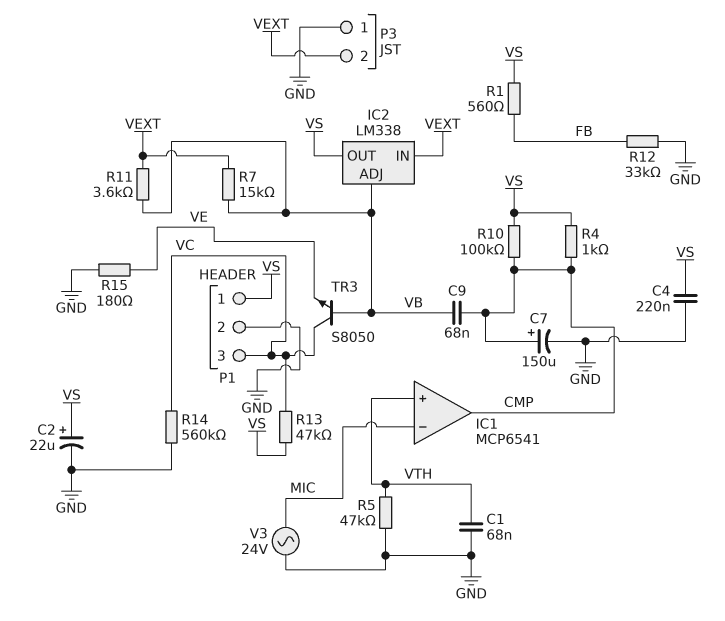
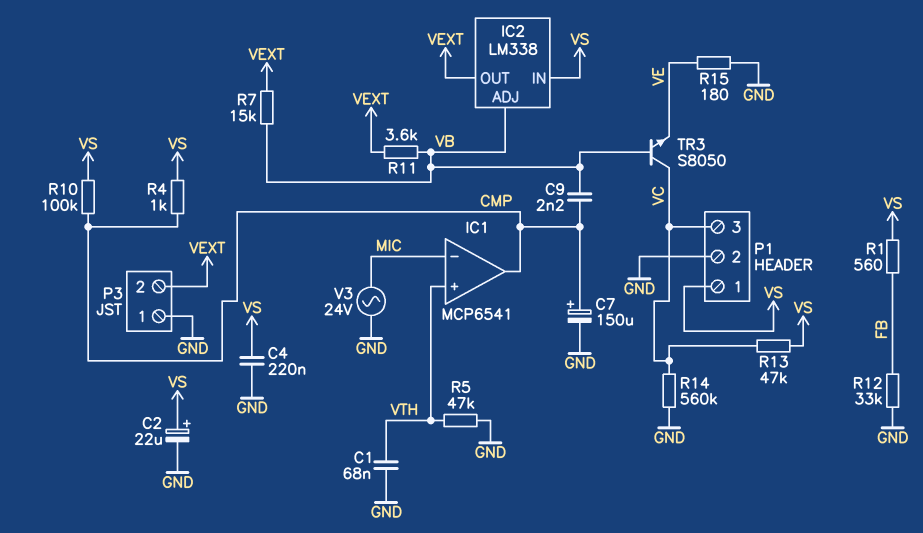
C9: 68nF (CMP, VB) -> 2.2nF (CMP, VB)
IC2 pin IN: VEXT -> VS
IC2 pin OUT: VS -> VEXT

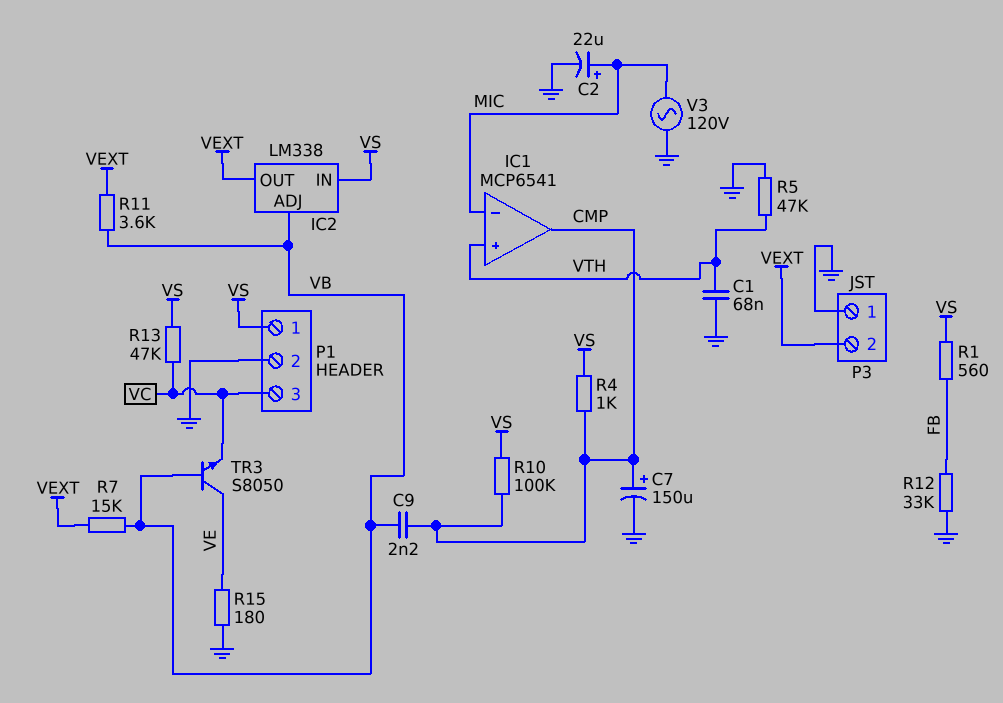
C2: 22uF (plus VS, minus GND) -> 22uF (plus MIC, minus GND)
C4: 220nF (GND, VS) -> none
R14: 560k (GND, VC) -> none
TR3: NPN S8050 (B VB, C VC, E VE) -> NPN S8050 (B VB, C VE, E VC)
V3: AC 24V (GND, MIC) -> AC 120V (GND, MIC)

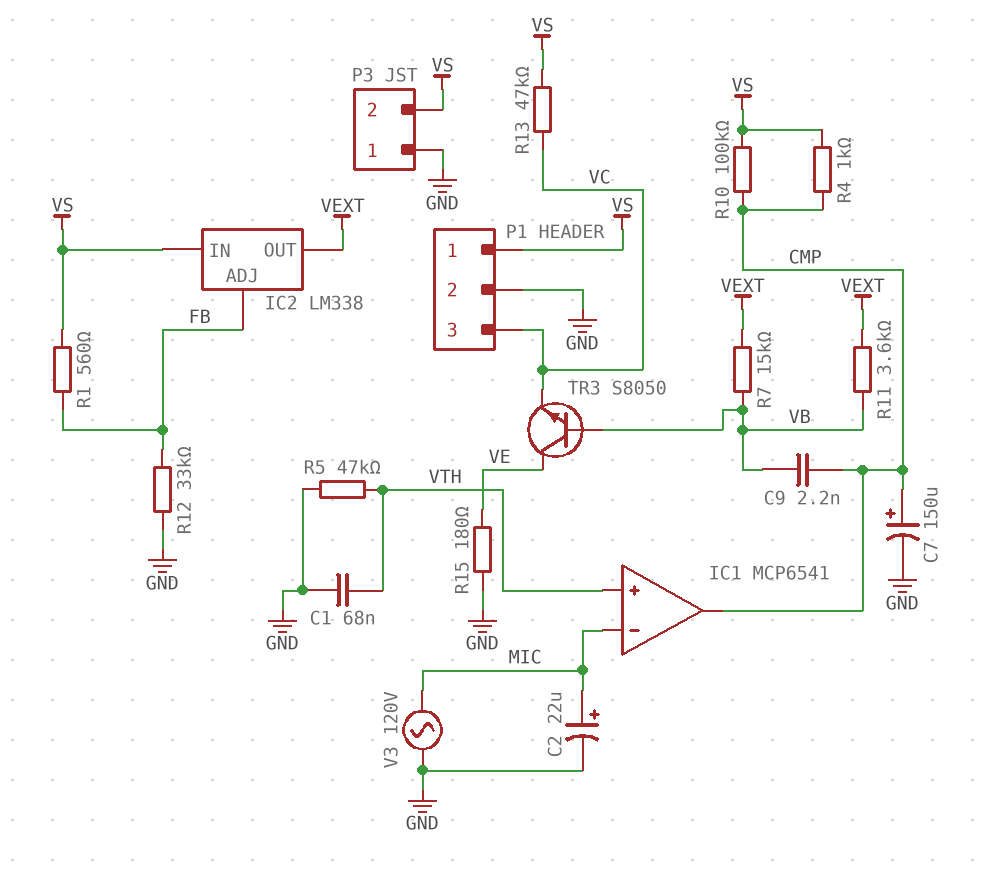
IC2 pin ADJ: VB -> FB
P3 pin 2: VEXT -> VS

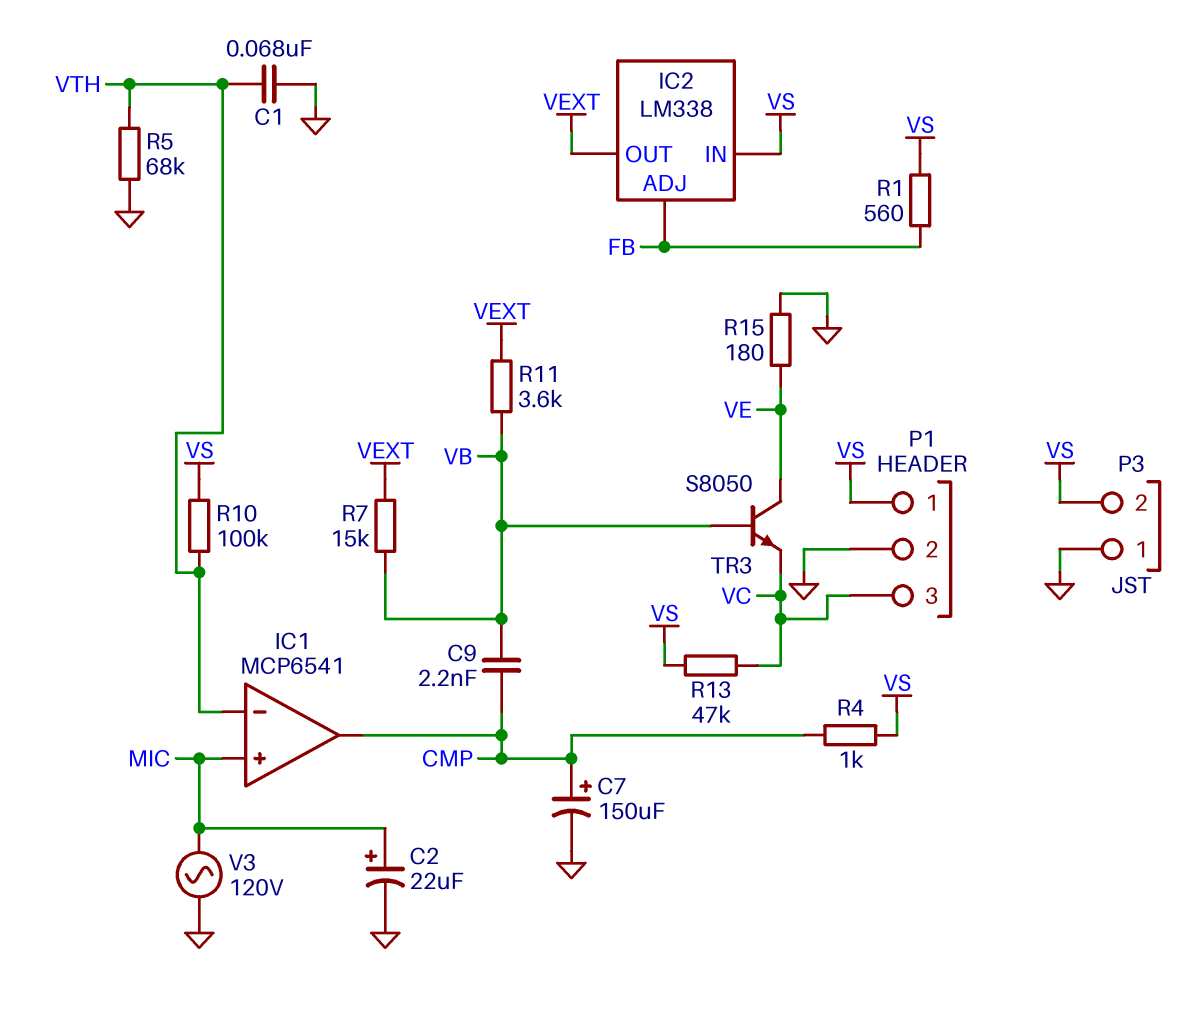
IC1 pin in+: VTH -> MIC
IC1 pin in-: MIC -> VTH
R5: 47k (GND, VTH) -> 68k (GND, VTH)
R10: 100k (CMP, VS) -> 100k (VS, VTH)
R12: 33k (FB, GND) -> none

